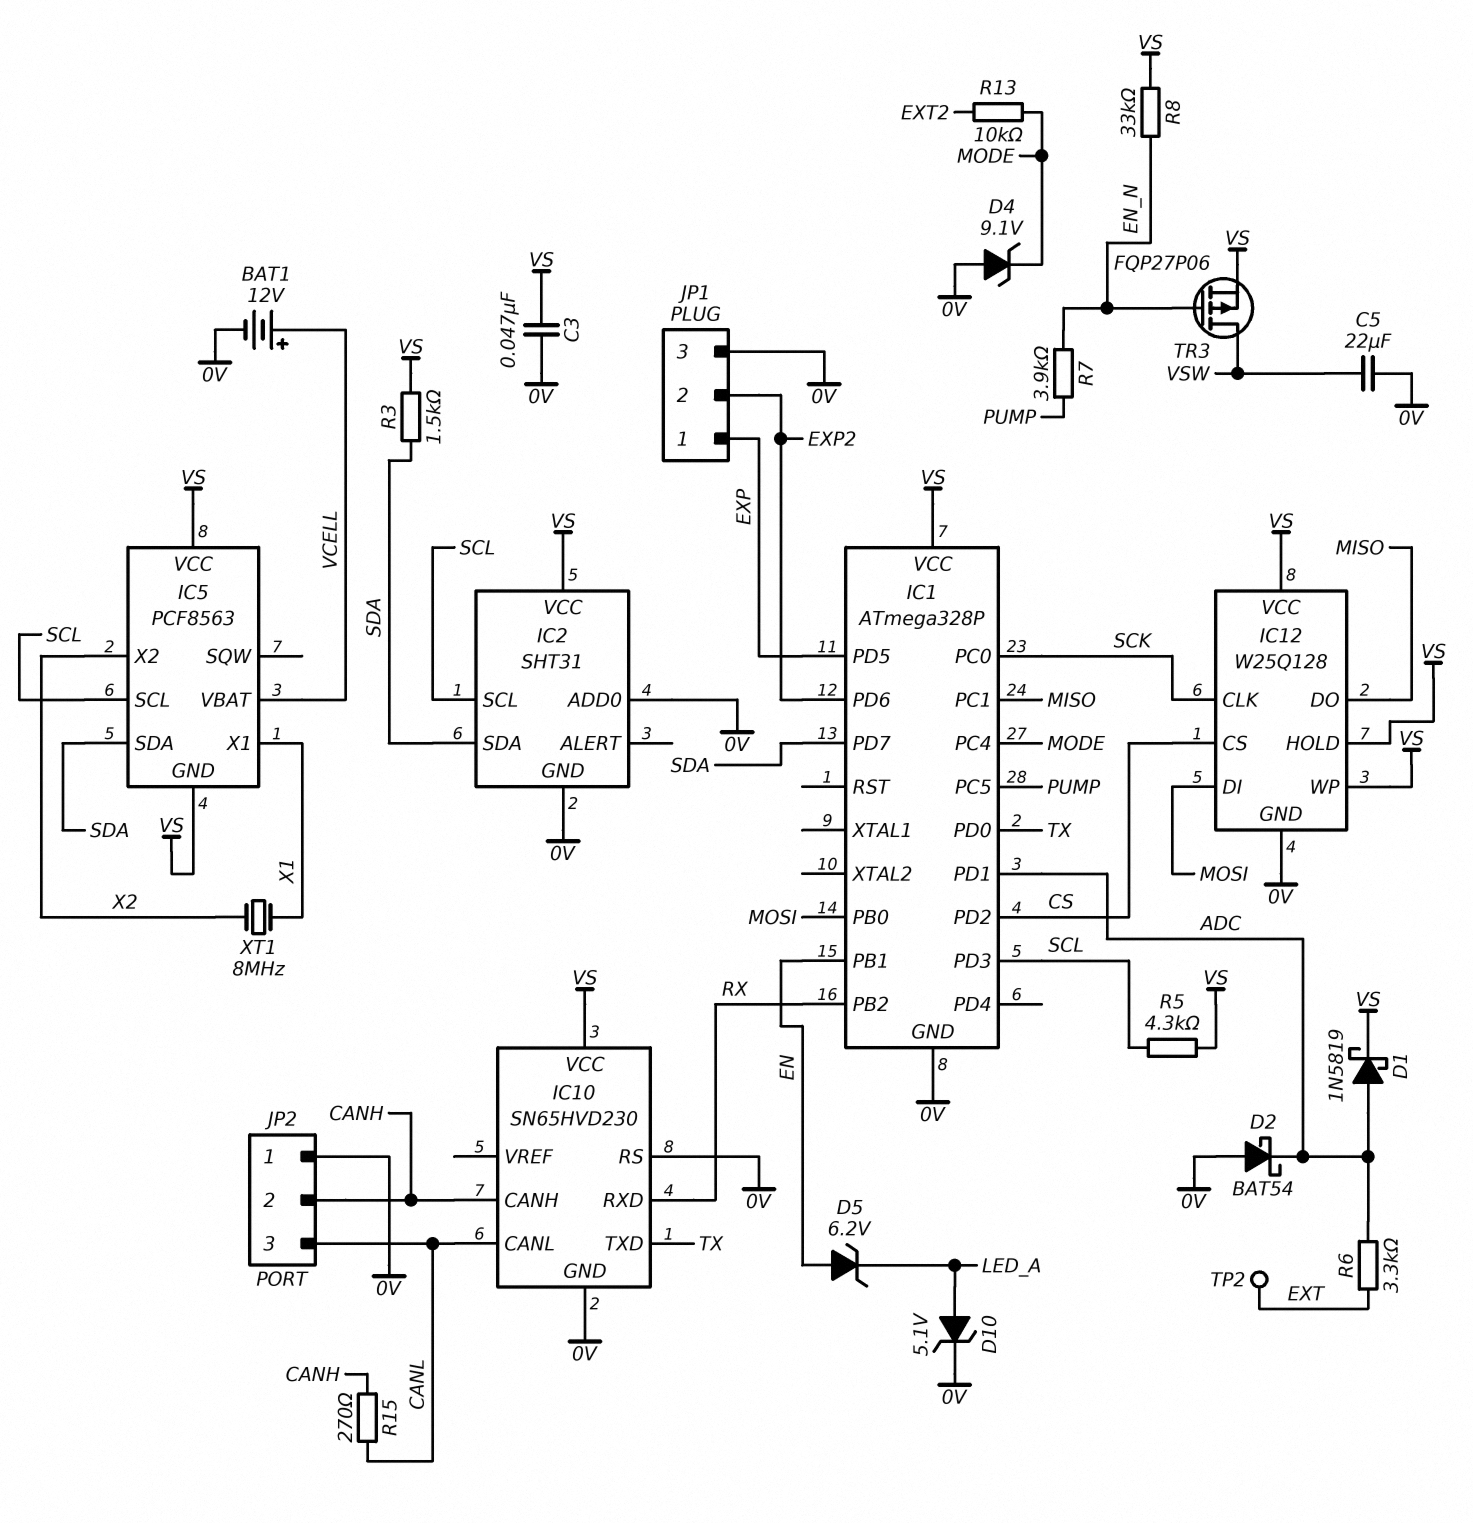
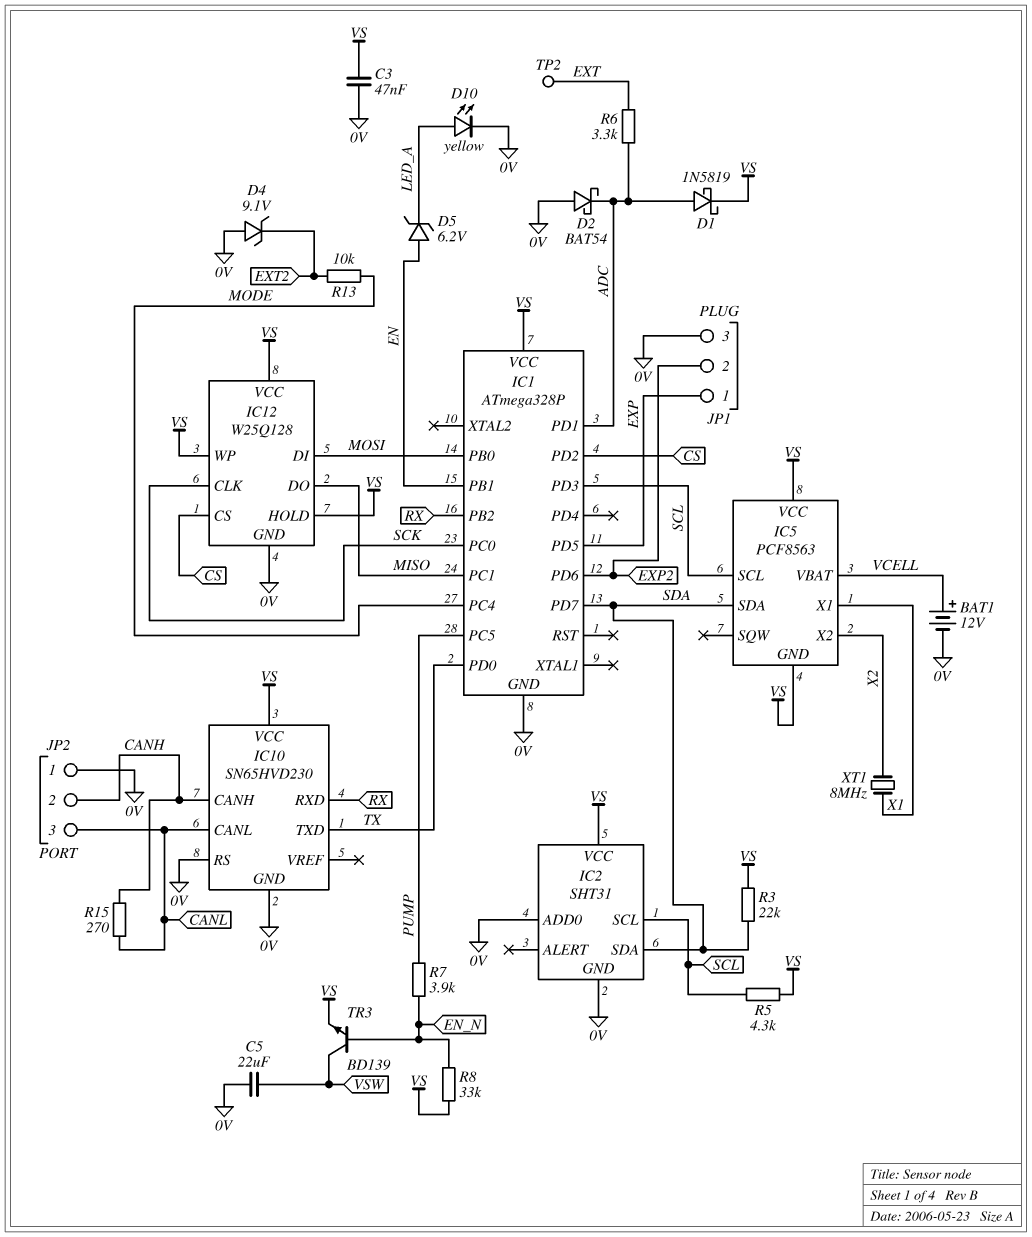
D4: zener 9.1V (A 0V, K MODE) -> zener 9.1V (A 0V, K EXT2)
D10: zener 5.1V (A LED_A, K 0V) -> LED yellow (A LED_A, K 0V)
R3: 1.5k (SDA, VS) -> 22k (SDA, VS)
TR3: PMOS FQP27P06 (G EN_N, D VSW, S VS) -> NPN BD139 (B EN_N, C VSW, E VS)

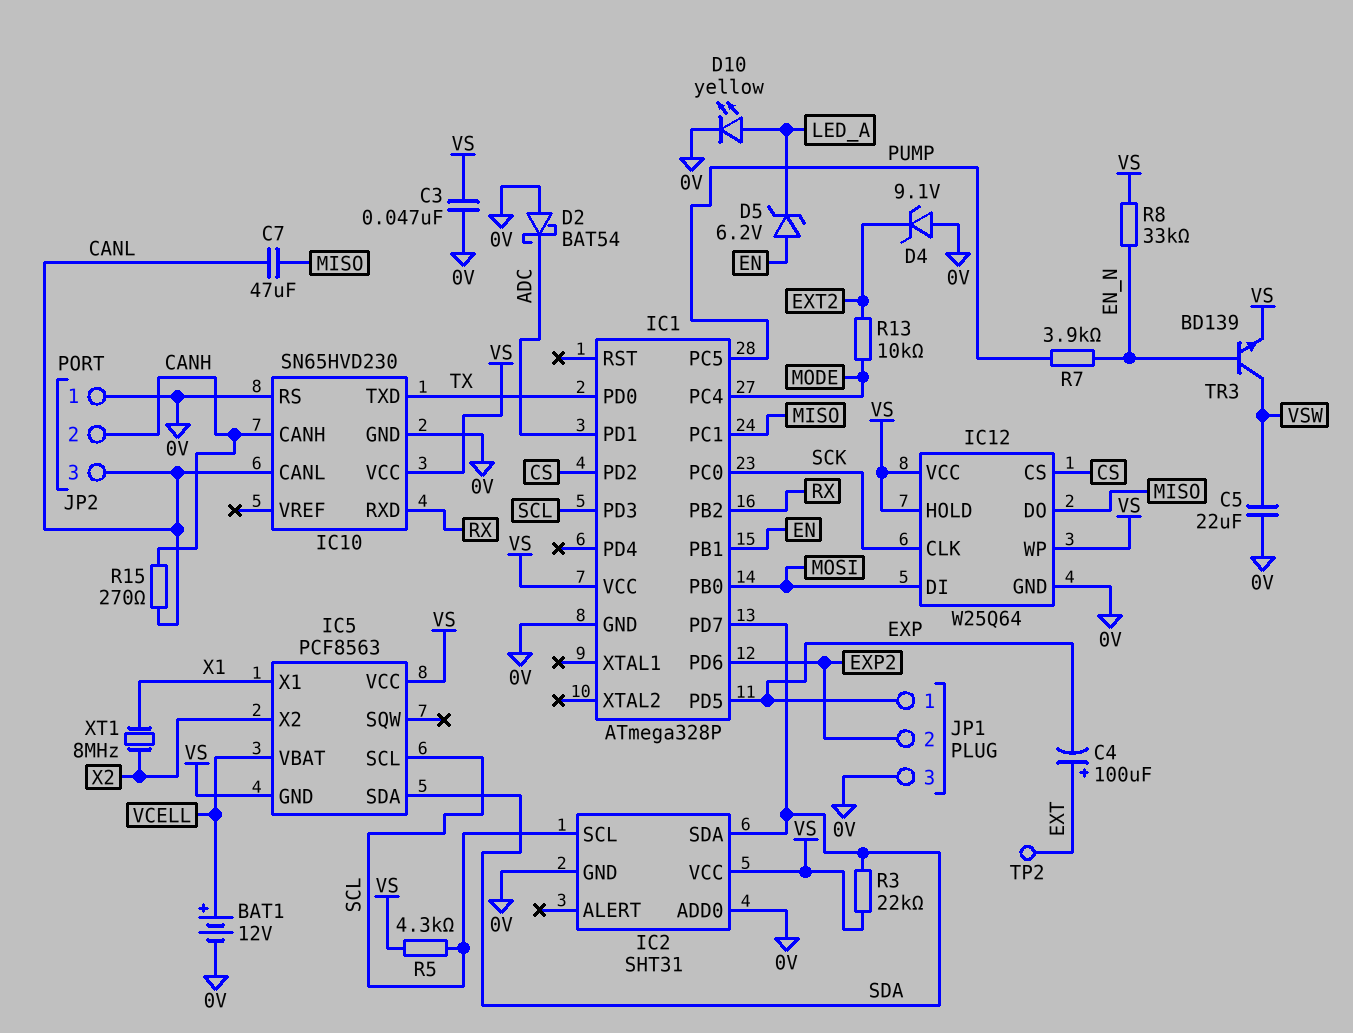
C4: none -> 100uF (plus EXT, minus EXP)
C7: none -> 47uF (CANL, MISO)
D1: schottky 1N5819 (A ADC, K VS) -> none
IC12: W25Q128 -> W25Q64
R6: 3.3k (ADC, EXT) -> none

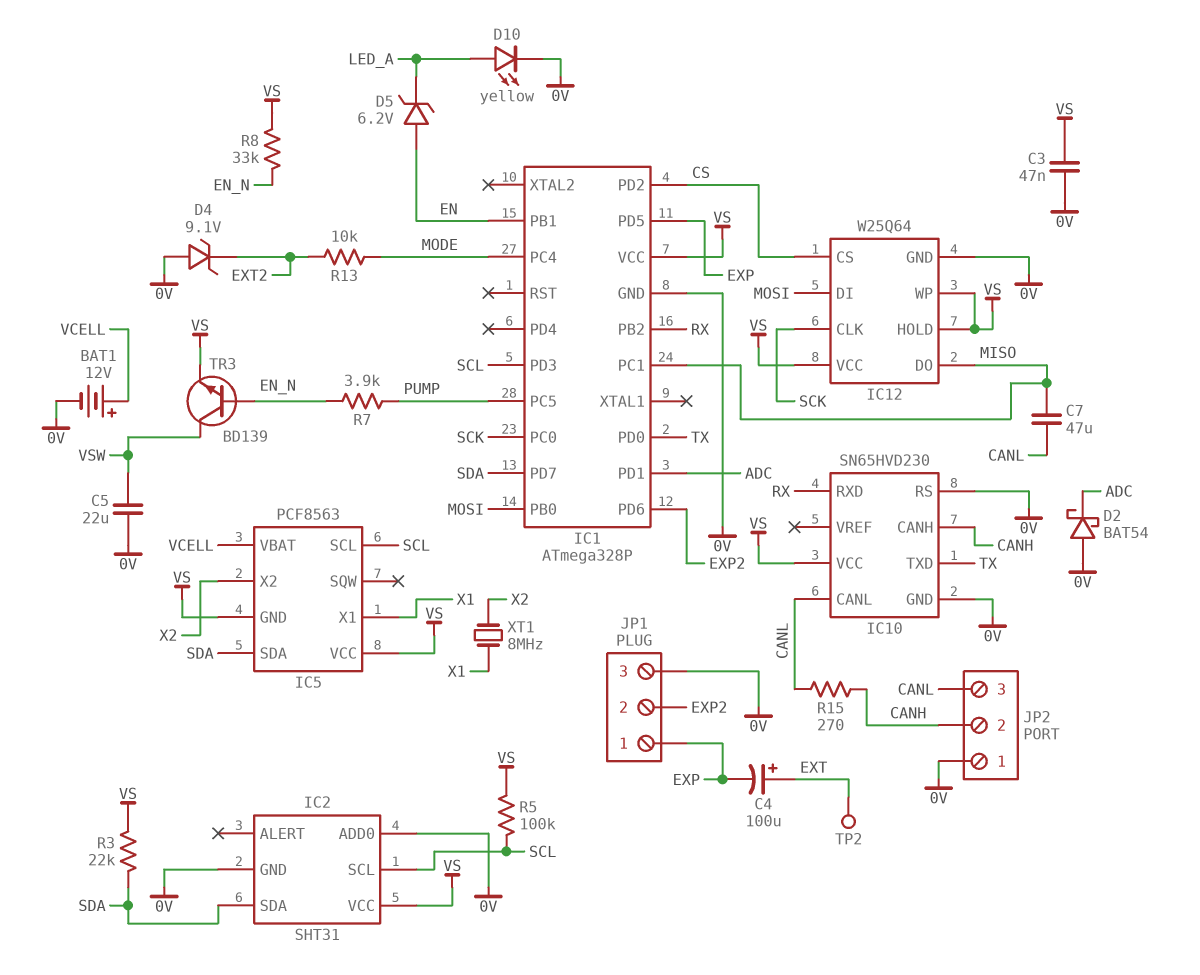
R5: 4.3k (SCL, VS) -> 100k (SCL, VS)

